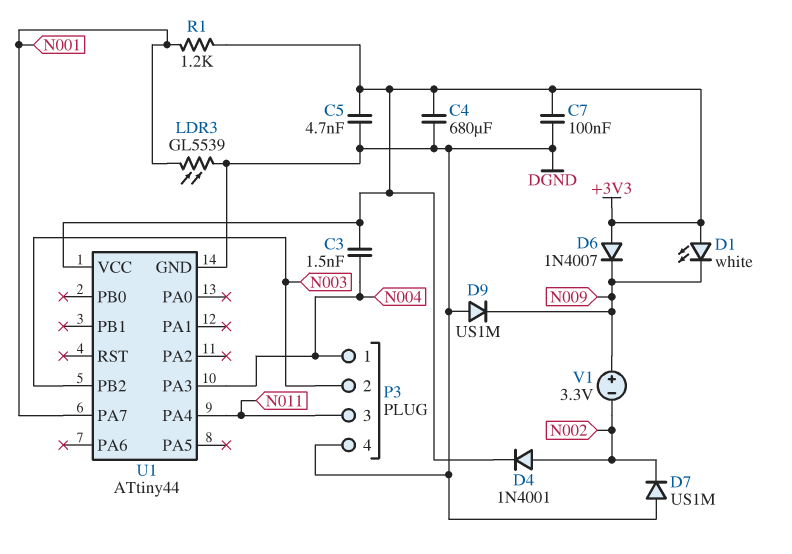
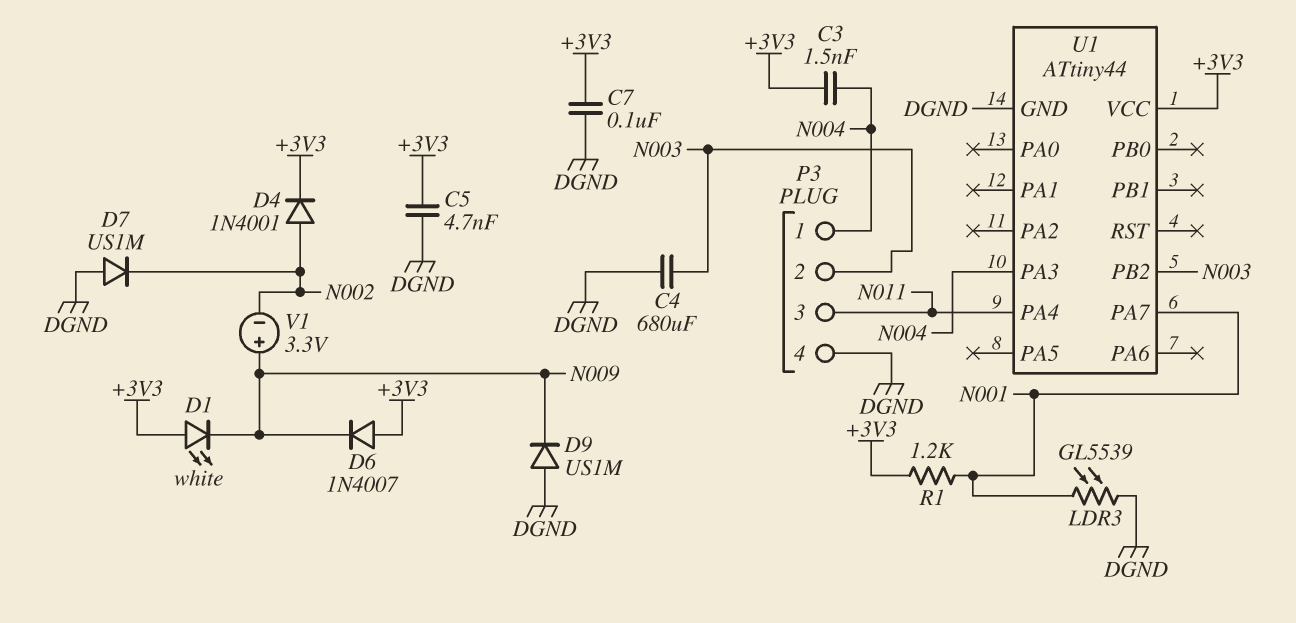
C4: 680uF (+3V3, DGND) -> 680uF (DGND, N003)

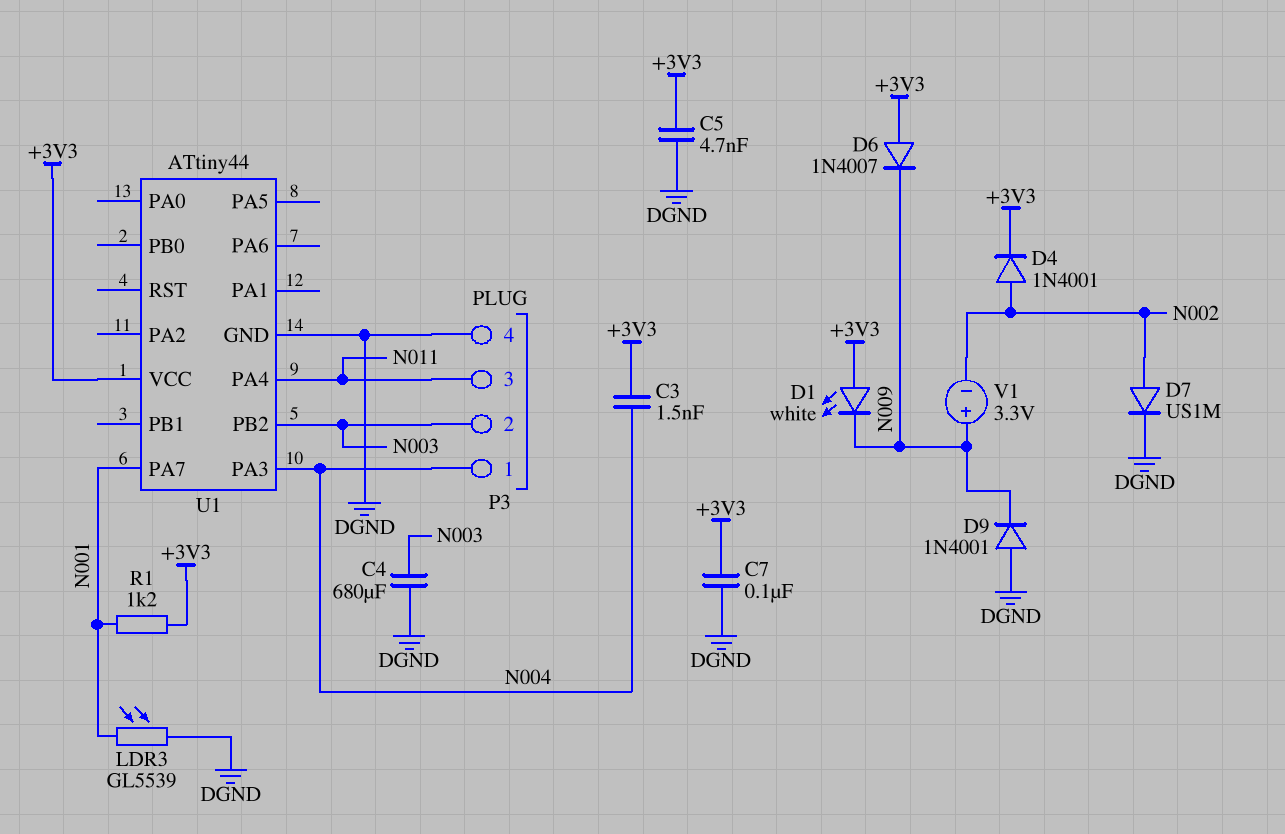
D7: diode US1M (A DGND, K N002) -> diode US1M (A N002, K DGND)
D9: diode US1M (A DGND, K N009) -> diode 1N4001 (A DGND, K N009)

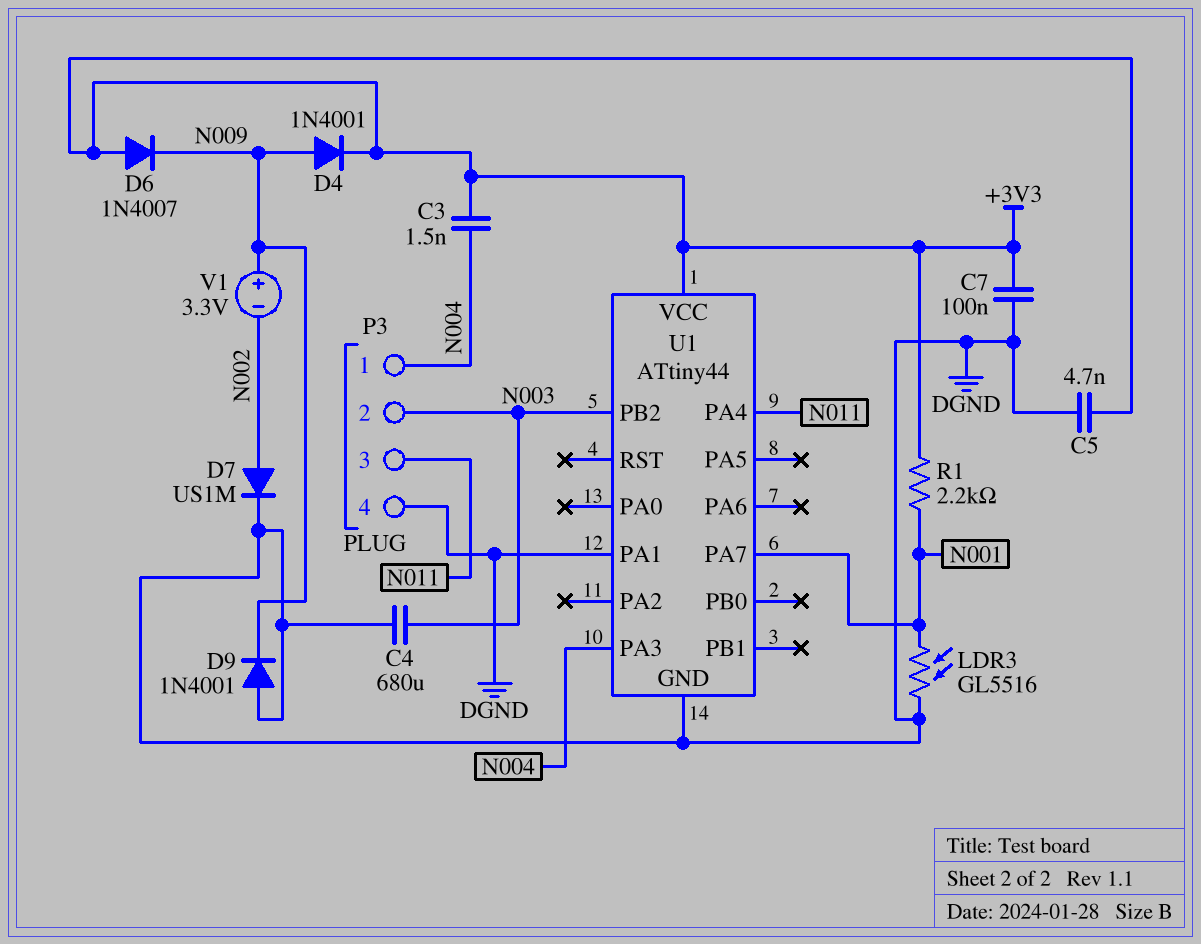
D1: LED white (A +3V3, K N009) -> none
D4: diode 1N4001 (A N002, K +3V3) -> diode 1N4001 (A N009, K +3V3)
LDR3: GL5539 (DGND, N001) -> GL5516 (DGND, N001)
R1: 1.2k (+3V3, N001) -> 2.2k (+3V3, N001)
U1 pin PA1: none -> DGND

